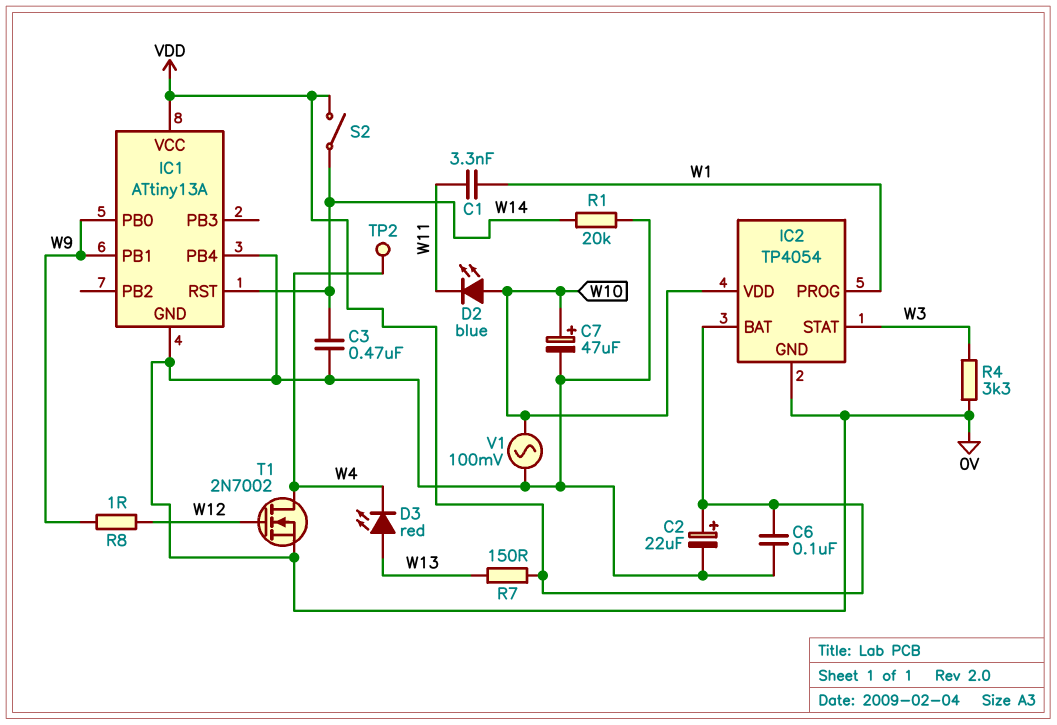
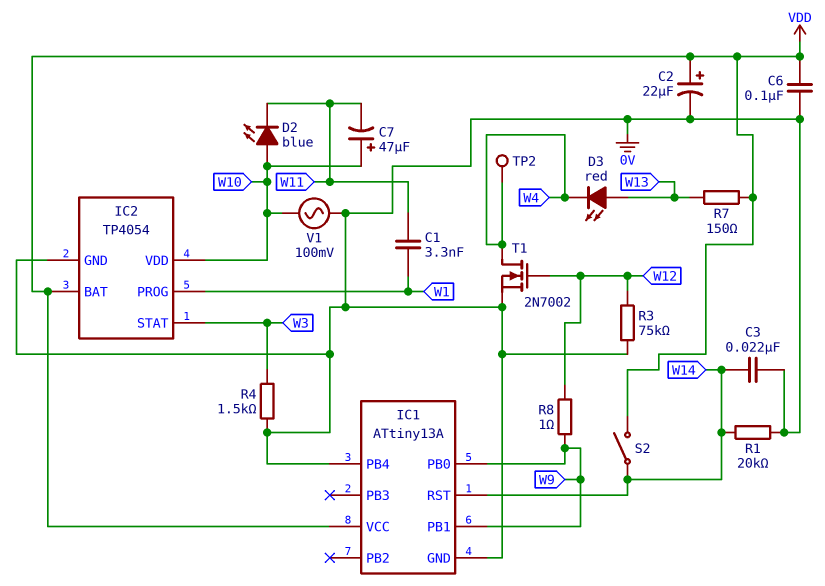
C3: 470nF (0V, W14) -> 22nF (0V, W14)
C7: 47uF (plus W10, minus 0V) -> 47uF (plus W10, minus W11)
R3: none -> 75k (0V, W12)
R4: 3.3k (0V, W3) -> 1.5k (0V, W3)

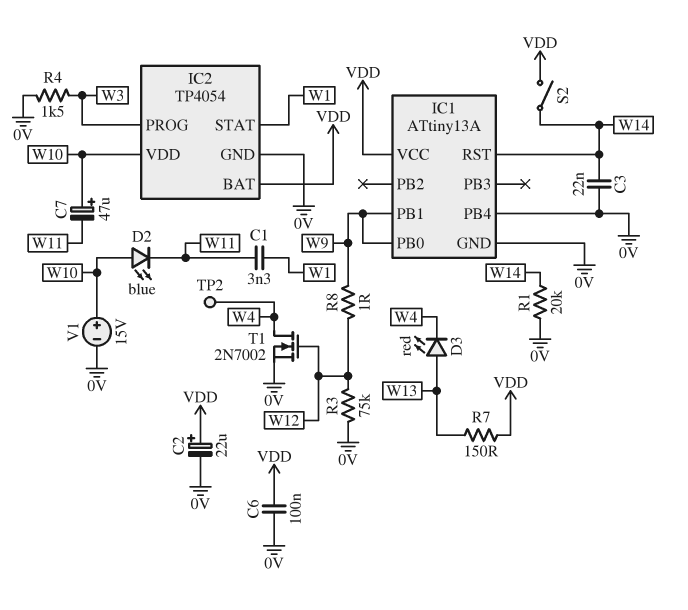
IC2 pin PROG: W1 -> W3
IC2 pin STAT: W3 -> W1
V1: AC 100mV (0V, W10) -> 15V (plus W10, minus 0V)

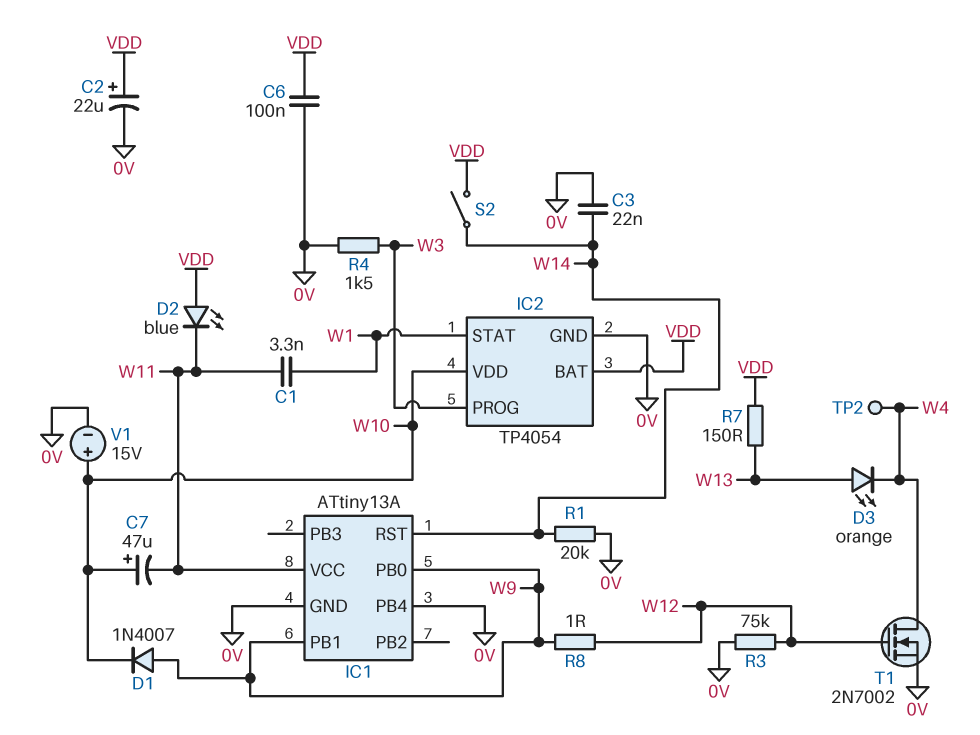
D1: none -> diode 1N4007 (A W9, K W10)
D2: LED blue (A W10, K W11) -> LED blue (A VDD, K W11)
D3: LED red (A W13, K W4) -> LED orange (A W13, K W4)
IC1 pin VCC: VDD -> W11

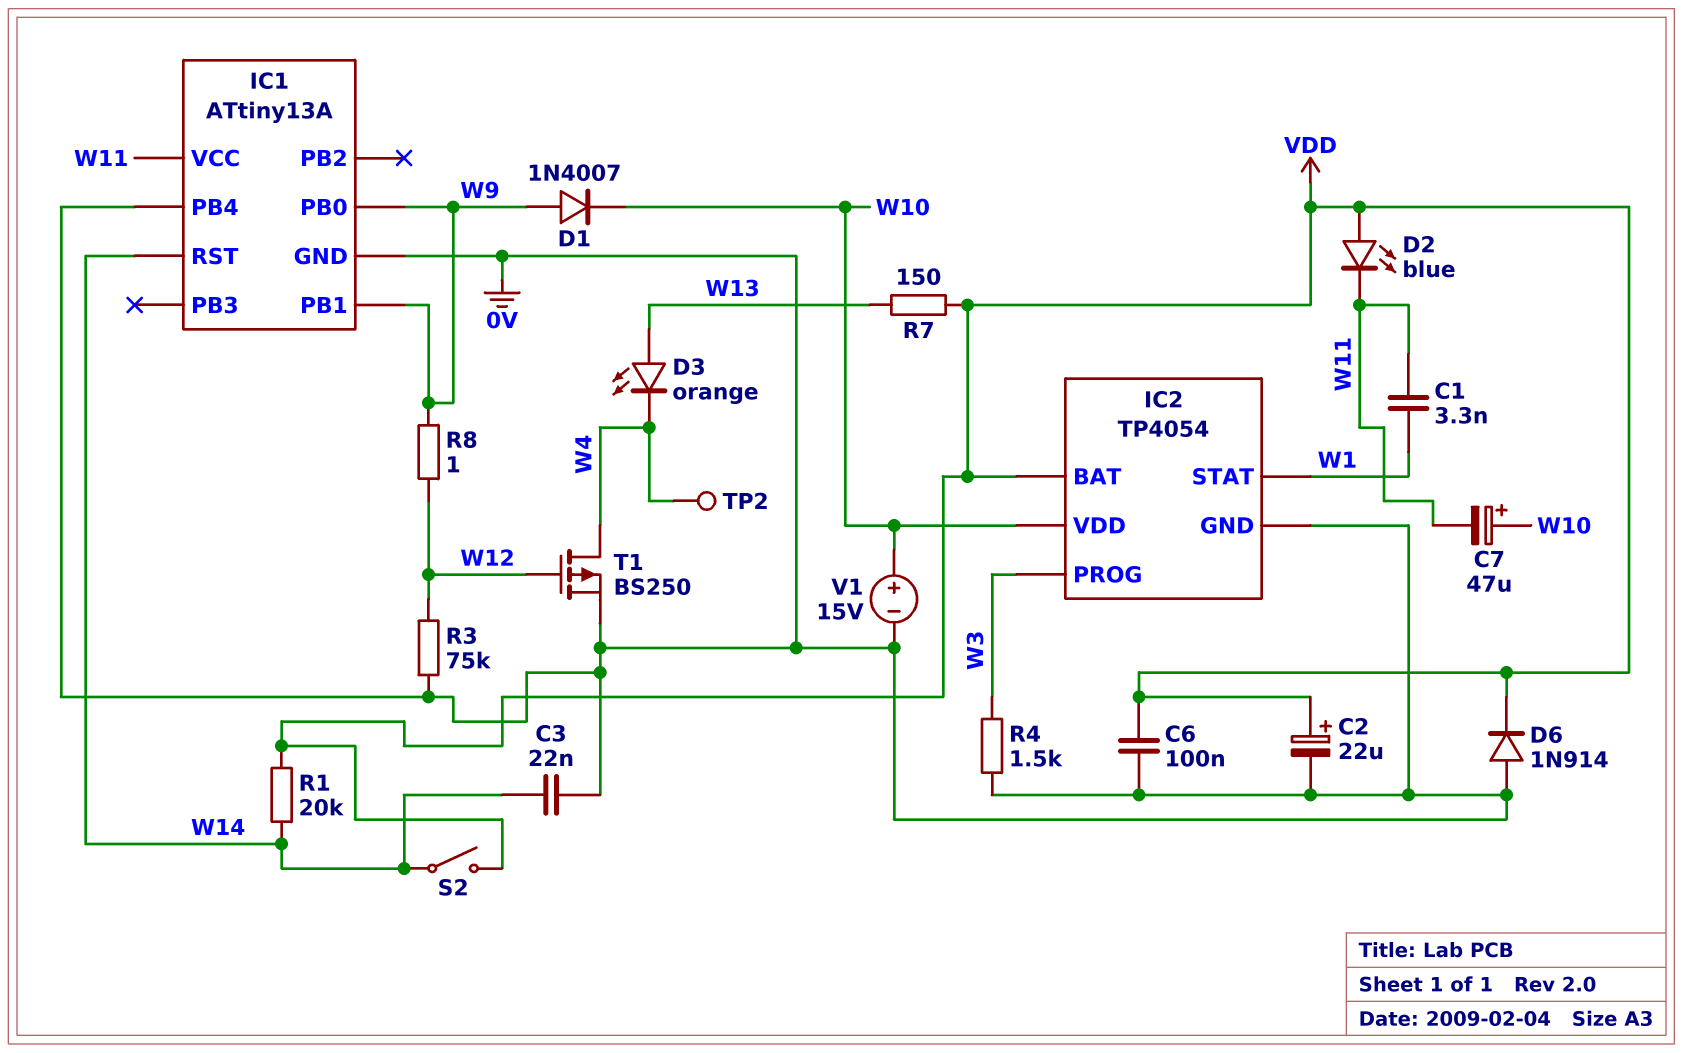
D6: none -> diode 1N914 (A 0V, K VDD)
R1: 20k (0V, W14) -> 20k (VDD, W14)
T1: NMOS 2N7002 (G W12, D W4, S 0V) -> PMOS BS250 (G W12, D W4, S 0V)

